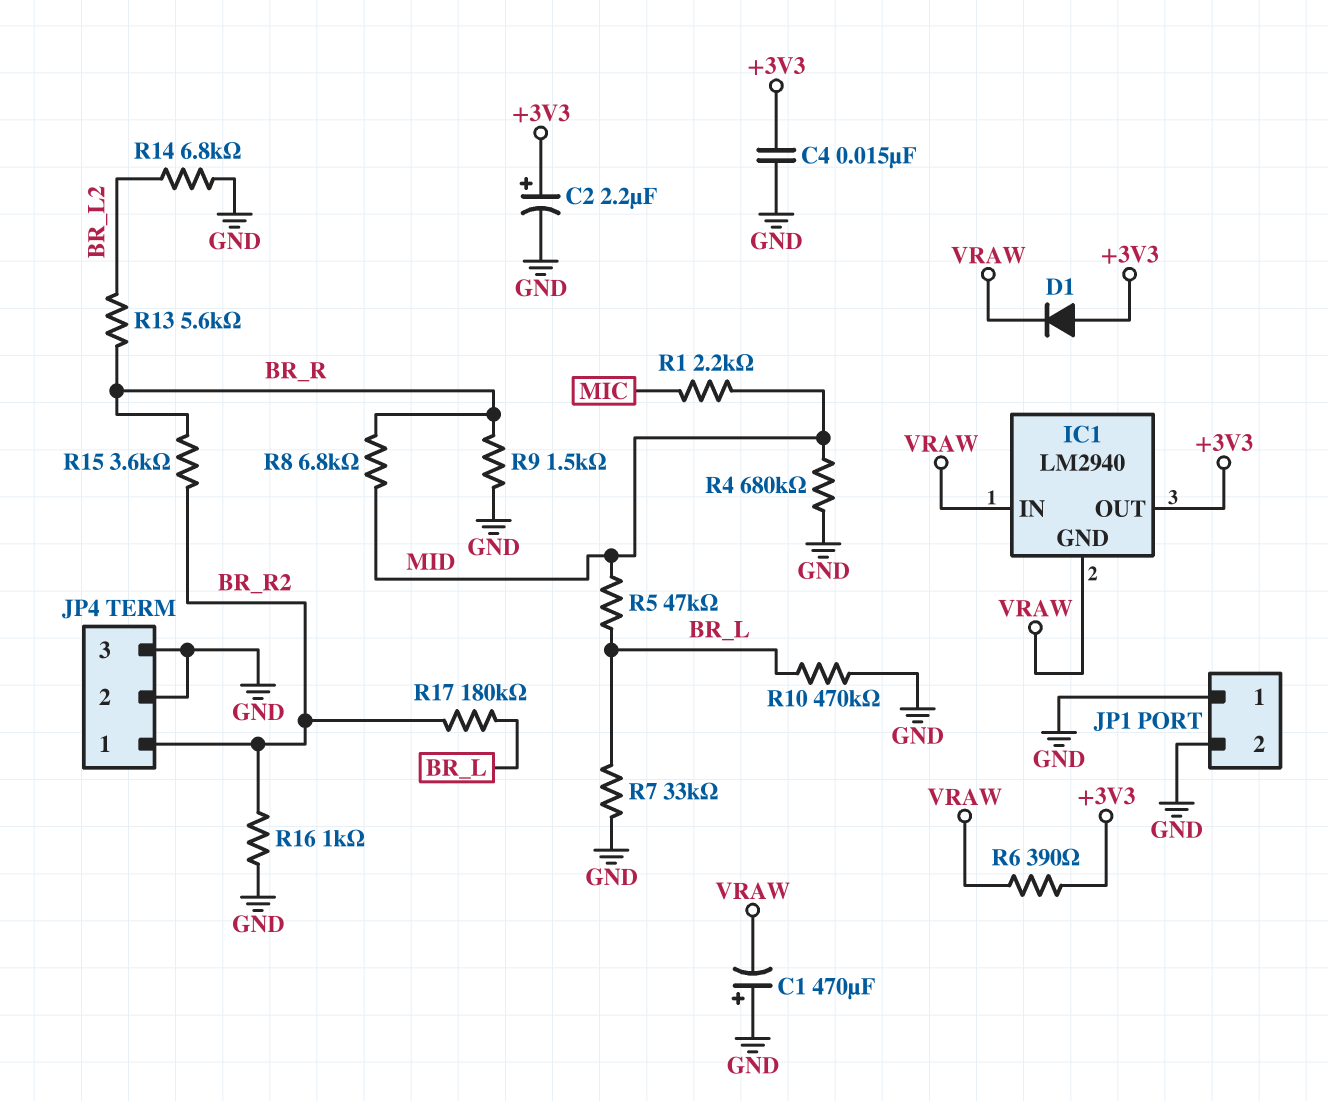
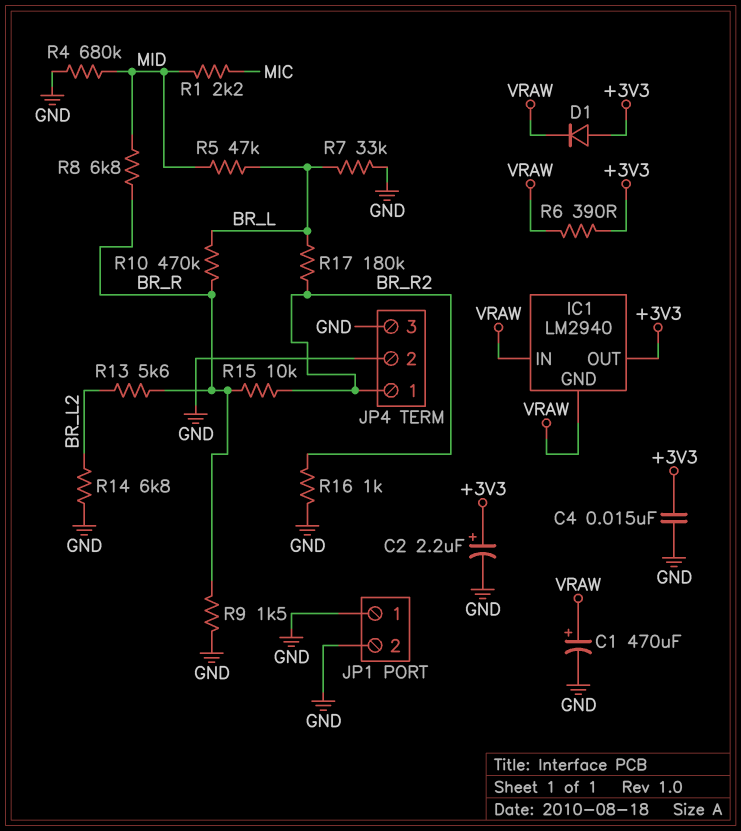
C1: 470uF (plus GND, minus VRAW) -> 470uF (plus VRAW, minus GND)
R10: 470k (BR_L, GND) -> 470k (BR_L, BR_R)
R15: 3.6k (BR_R, BR_R2) -> 10k (BR_R, BR_R2)

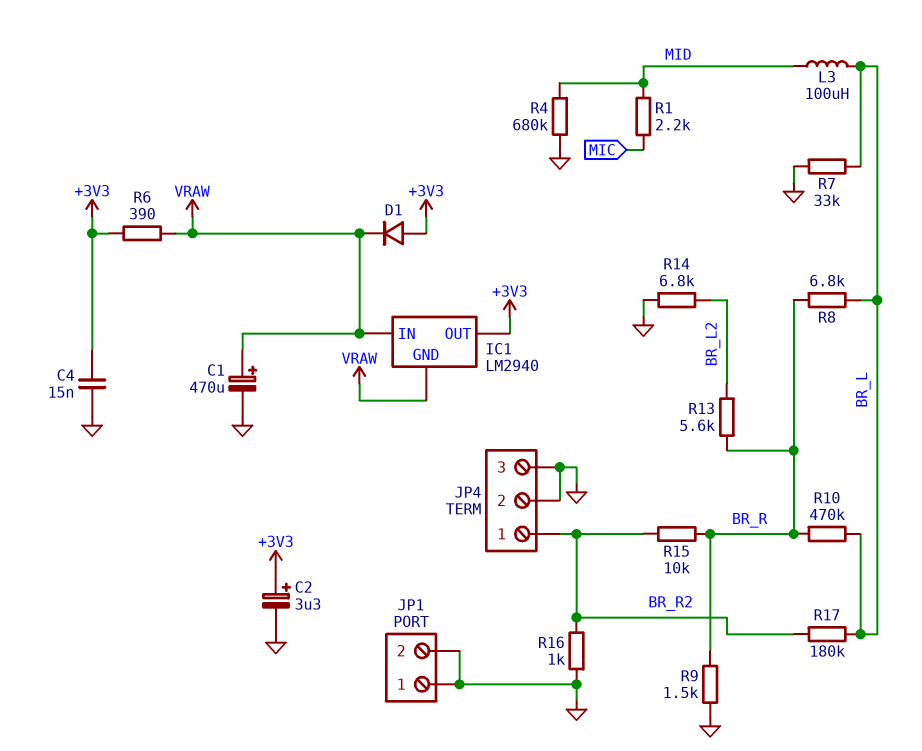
C2: 2.2uF (plus +3V3, minus GND) -> 3.3uF (plus +3V3, minus GND)
L3: none -> 100uH (BR_L, MID)
R5: 47k (BR_L, MID) -> none
R8: 6.8k (BR_R, MID) -> 6.8k (BR_L, BR_R)

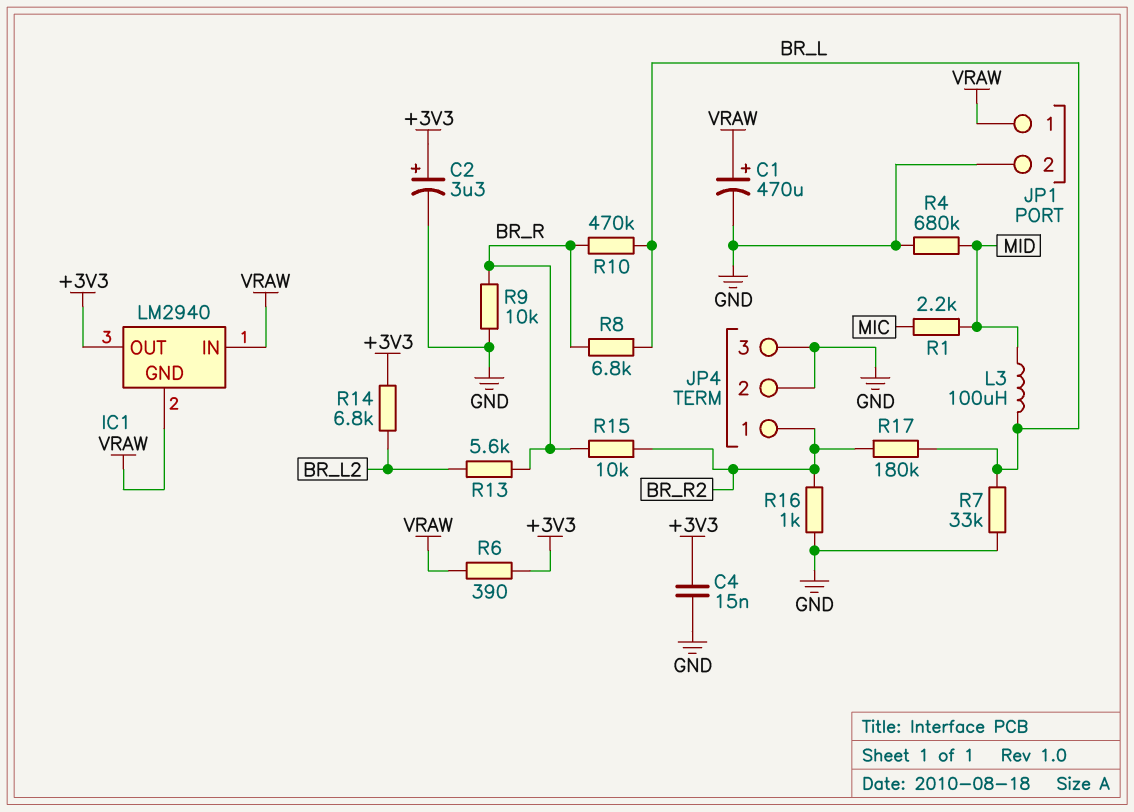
D1: diode (A +3V3, K VRAW) -> none
JP1 pin 1: GND -> VRAW
R9: 1.5k (BR_R, GND) -> 10k (BR_R, GND)
R14: 6.8k (BR_L2, GND) -> 6.8k (+3V3, BR_L2)

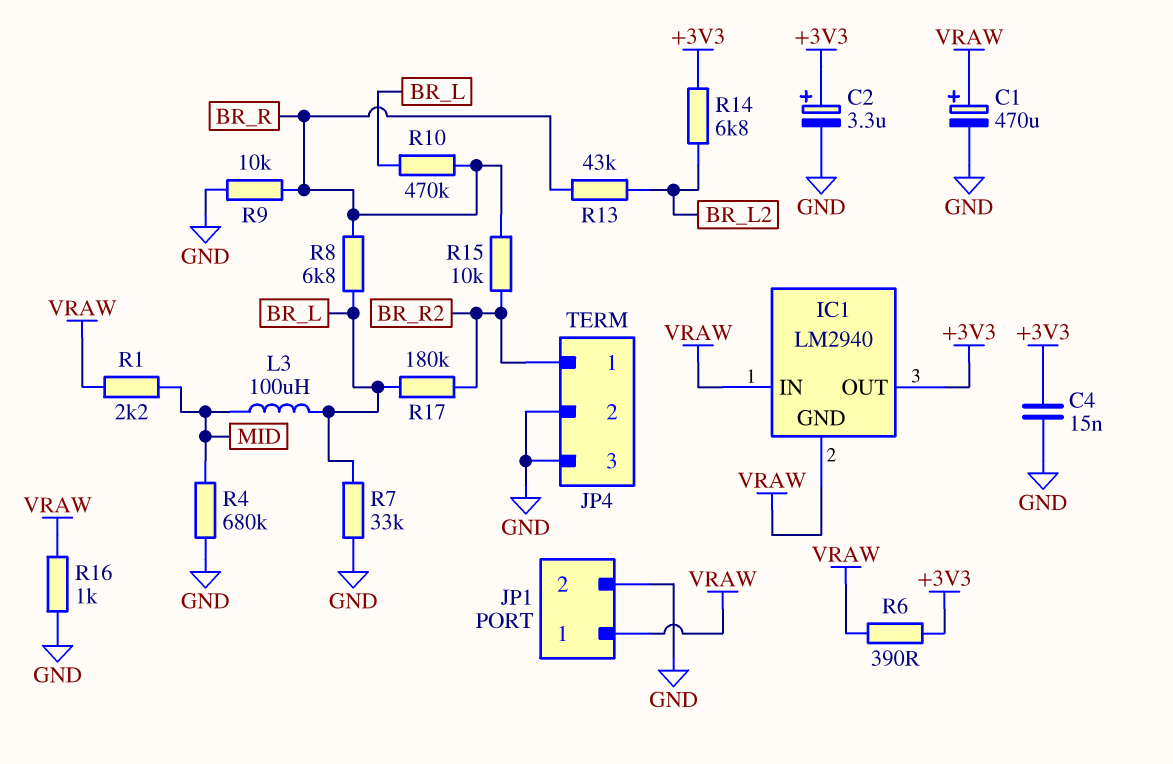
R1: 2.2k (MIC, MID) -> 2.2k (MID, VRAW)
R13: 5.6k (BR_L2, BR_R) -> 43k (BR_L2, BR_R)
R16: 1k (BR_R2, GND) -> 1k (GND, VRAW)

